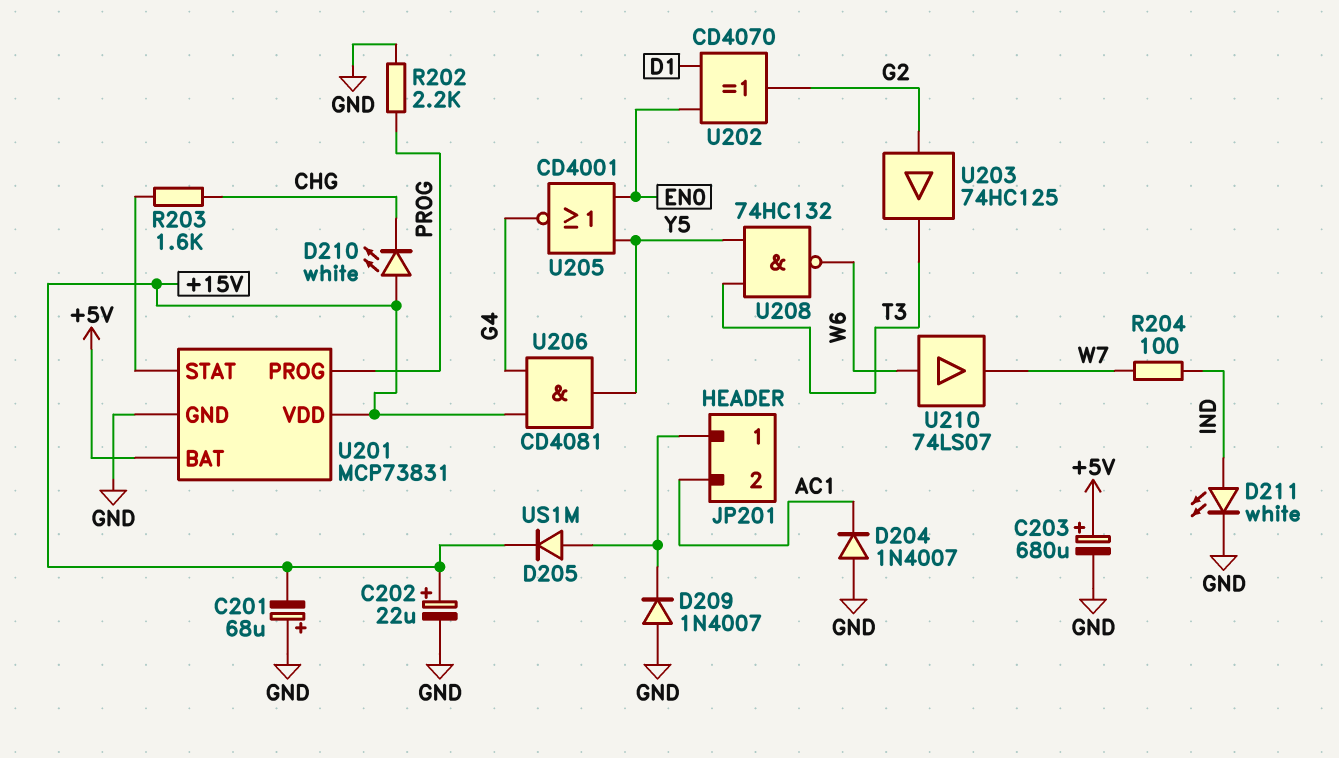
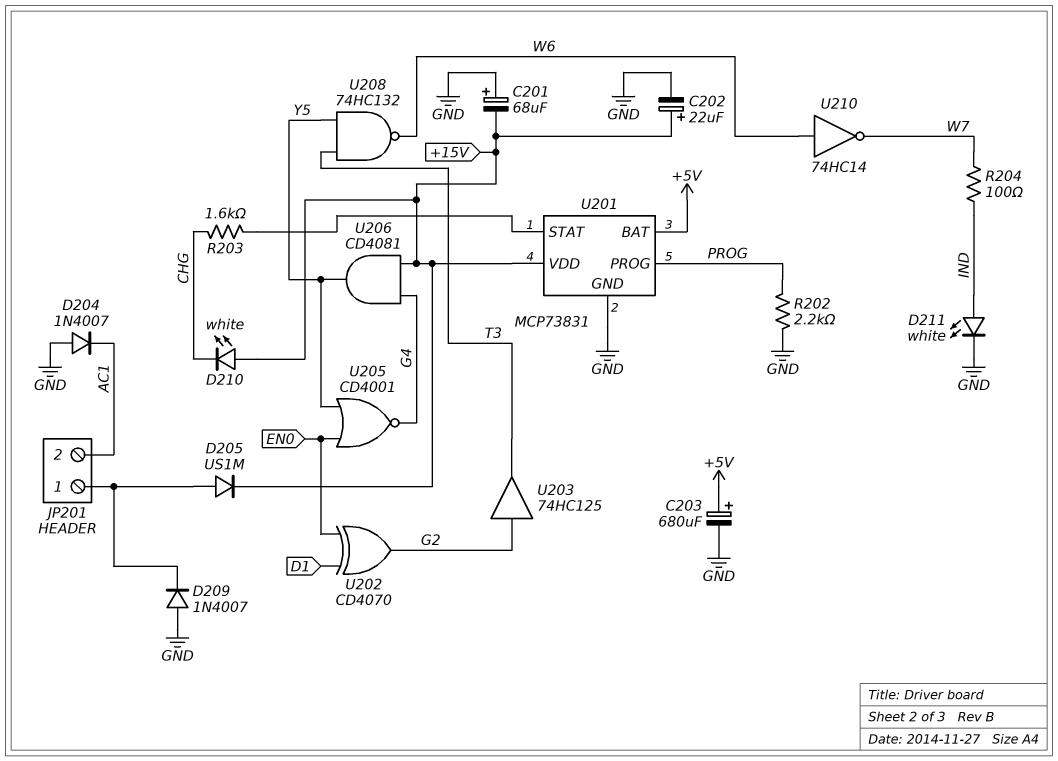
U210: buffer 74LS07 (in W6, out W7) -> NOT 74HC14 (in W6, out W7)

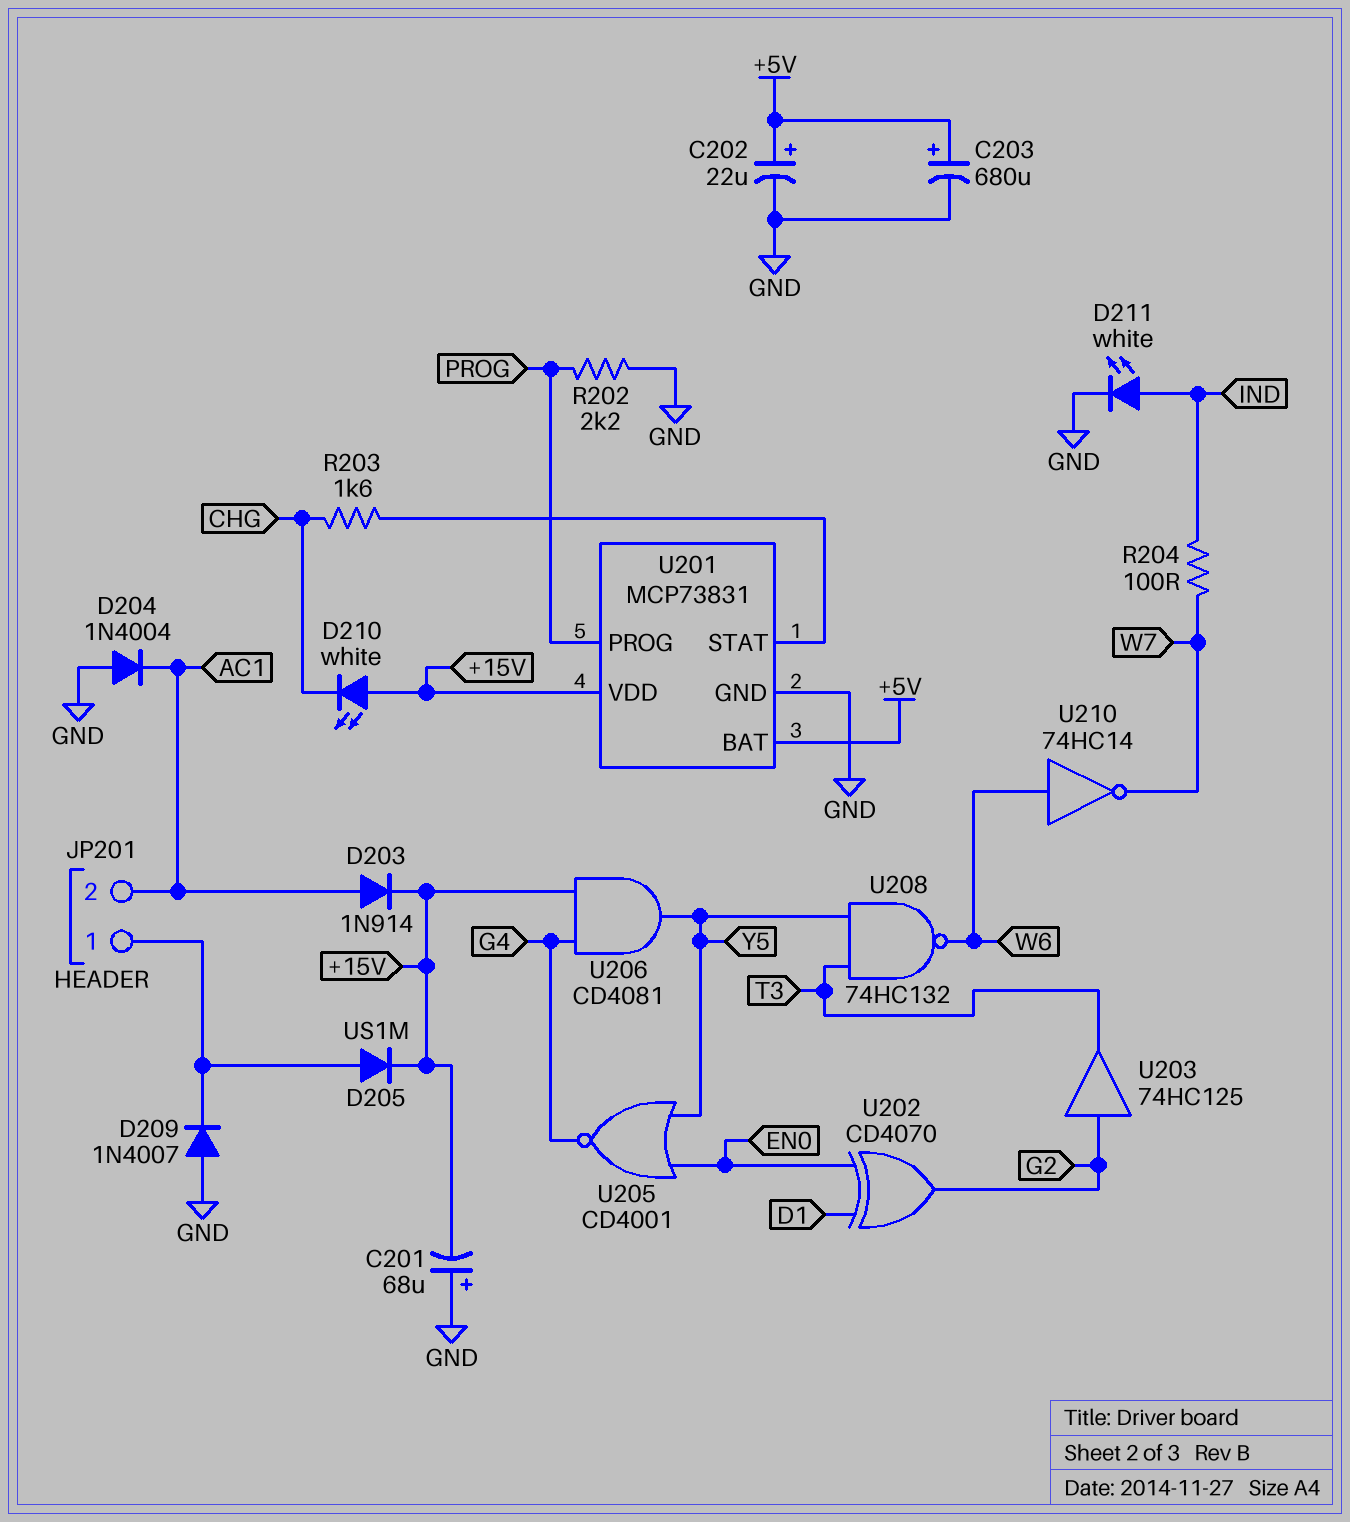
C202: 22uF (plus +15V, minus GND) -> 22uF (plus +5V, minus GND)
D203: none -> diode 1N914 (A AC1, K +15V)
D204: diode 1N4007 (A GND, K AC1) -> diode 1N4004 (A GND, K AC1)

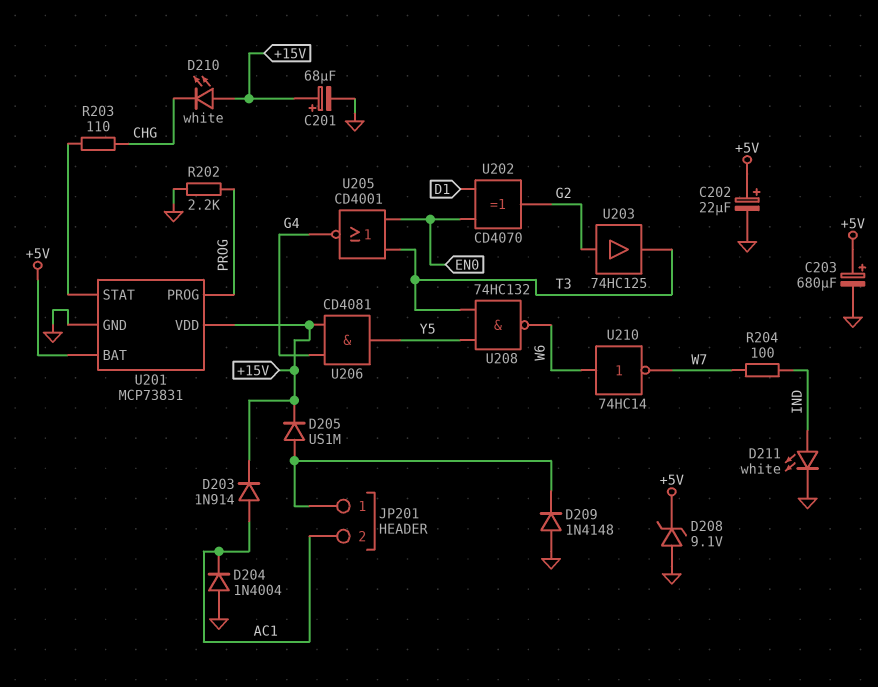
C201: 68uF (plus GND, minus +15V) -> 68uF (plus +15V, minus GND)
D208: none -> zener 9.1V (A GND, K +5V)
D209: diode 1N4007 (A GND, K JP201/1) -> diode 1N4148 (A GND, K JP201/1)
R203: 1.6k (CHG, U201/STAT) -> 110 (CHG, U201/STAT)
U205: NOR CD4001 (in EN0, in Y5, out G4) -> NOR CD4001 (in EN0, in T3, out G4)

